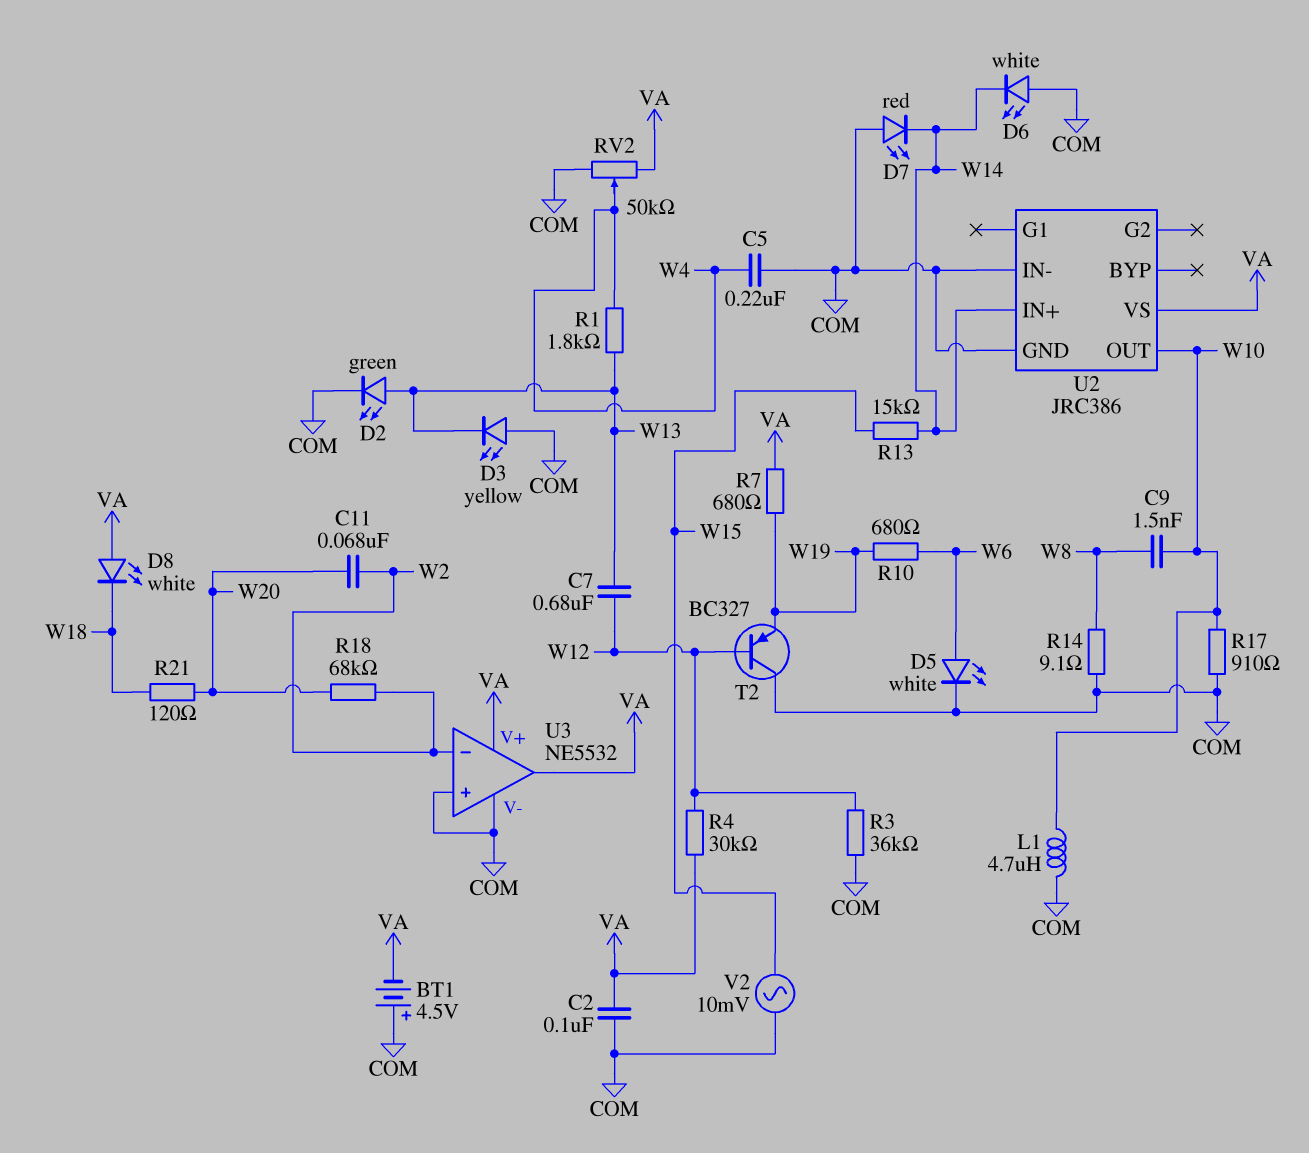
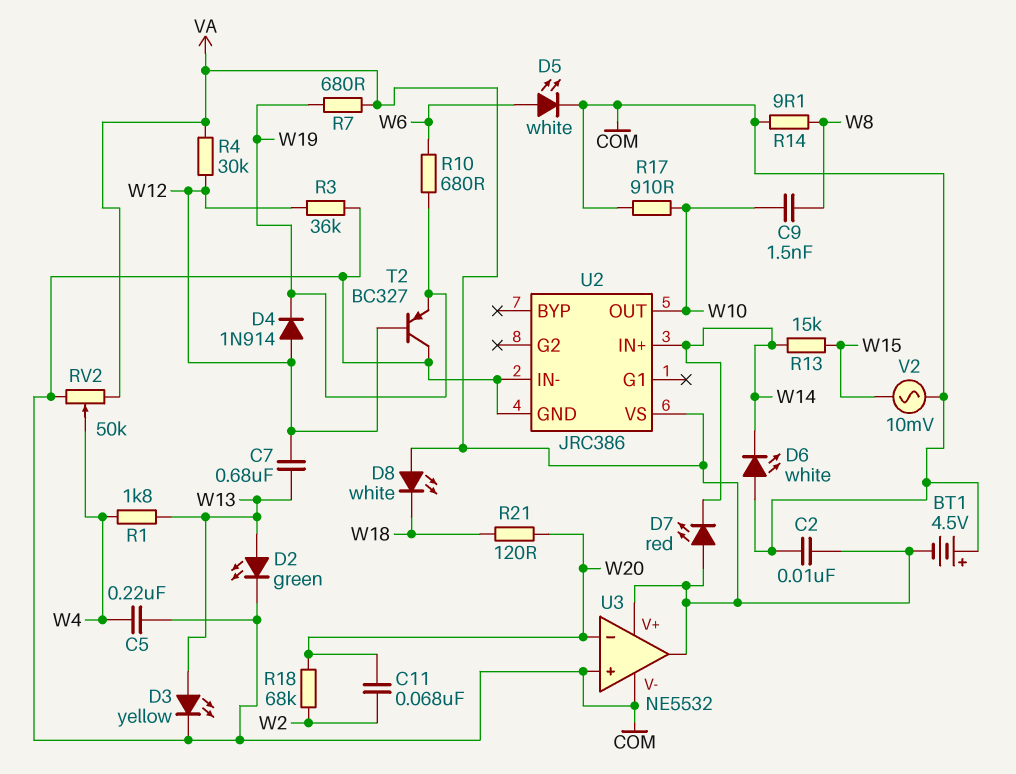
C2: 100nF (COM, VA) -> 10nF (COM, VA)
D3: LED yellow (A COM, K W13) -> LED yellow (A W13, K COM)
D4: none -> diode 1N914 (A W12, K W19)
D7: LED red (A COM, K W14) -> LED red (A VA, K W14)
L1: 4.7uH (COM, W10) -> none
U3 pin in-: W2 -> W20

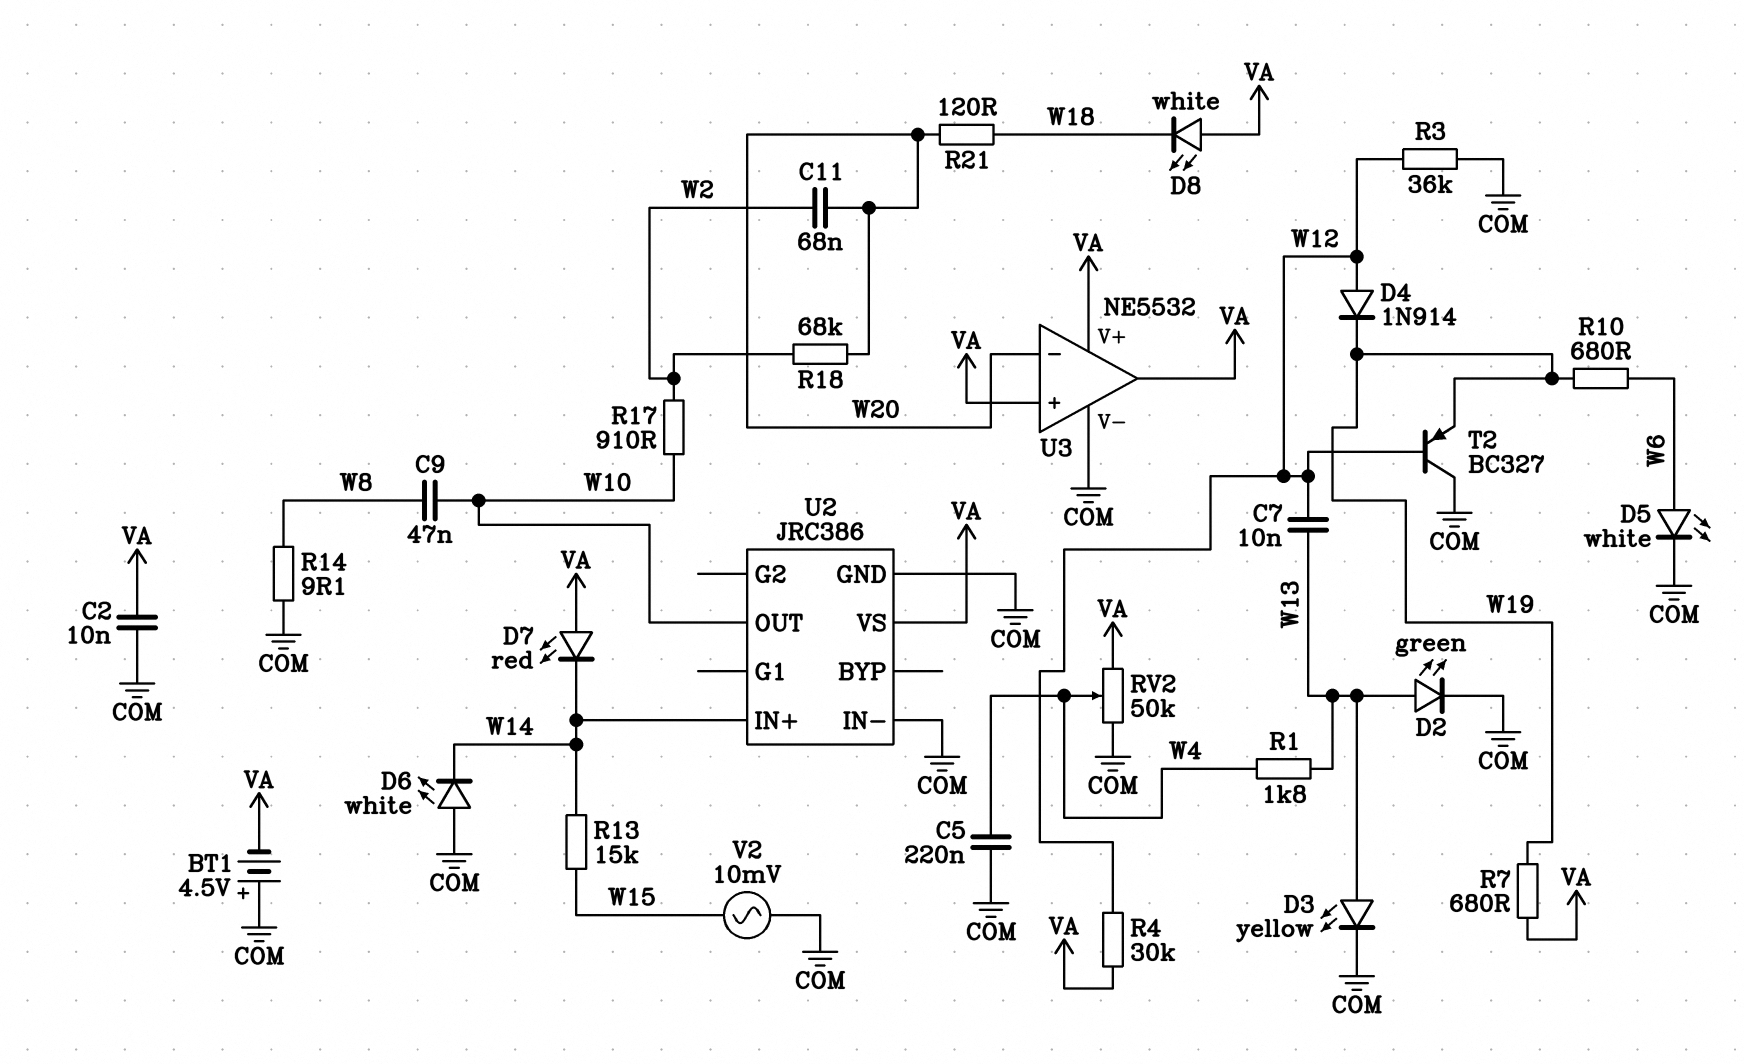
C7: 680nF (W12, W13) -> 10nF (W12, W13)
C9: 1.5nF (W8, W10) -> 47nF (W8, W10)
R17: 910 (COM, W10) -> 910 (W2, W10)
U3 pin in+: COM -> VA

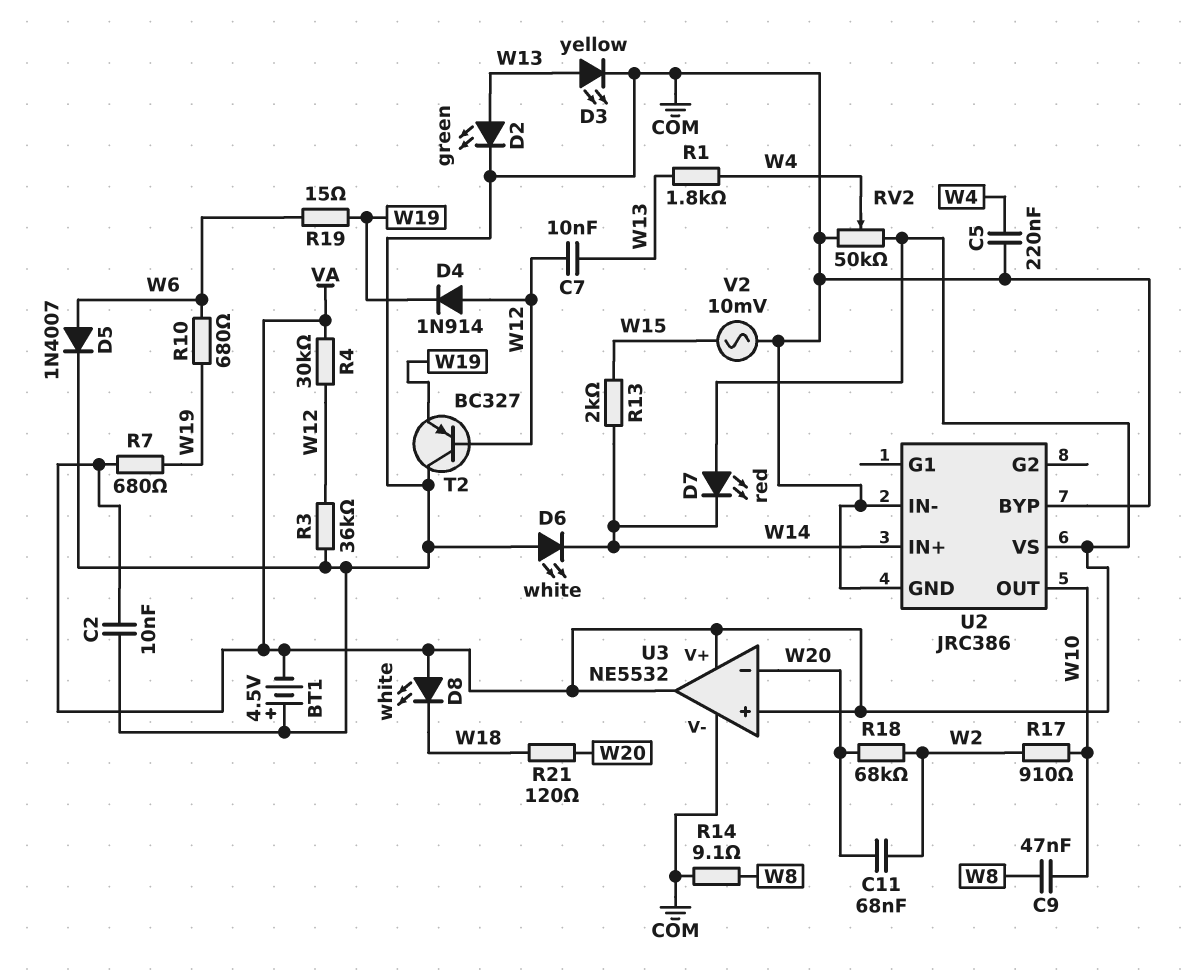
D5: LED white (A W6, K COM) -> diode 1N4007 (A W6, K COM)
R13: 15k (W14, W15) -> 2k (W14, W15)
R19: none -> 15 (W6, W19)
U2 pin BYP: none -> COM

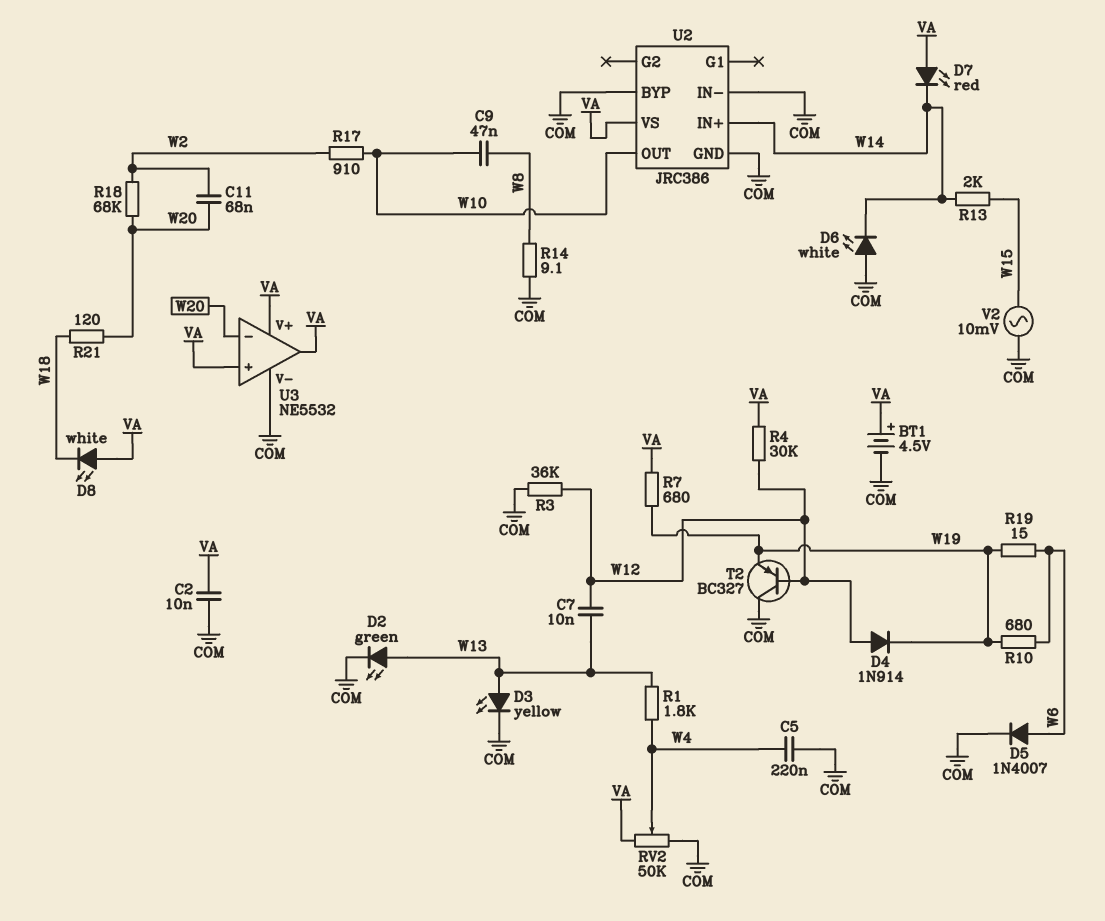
BT1: 4.5V (plus COM, minus VA) -> 4.5V (plus VA, minus COM)

